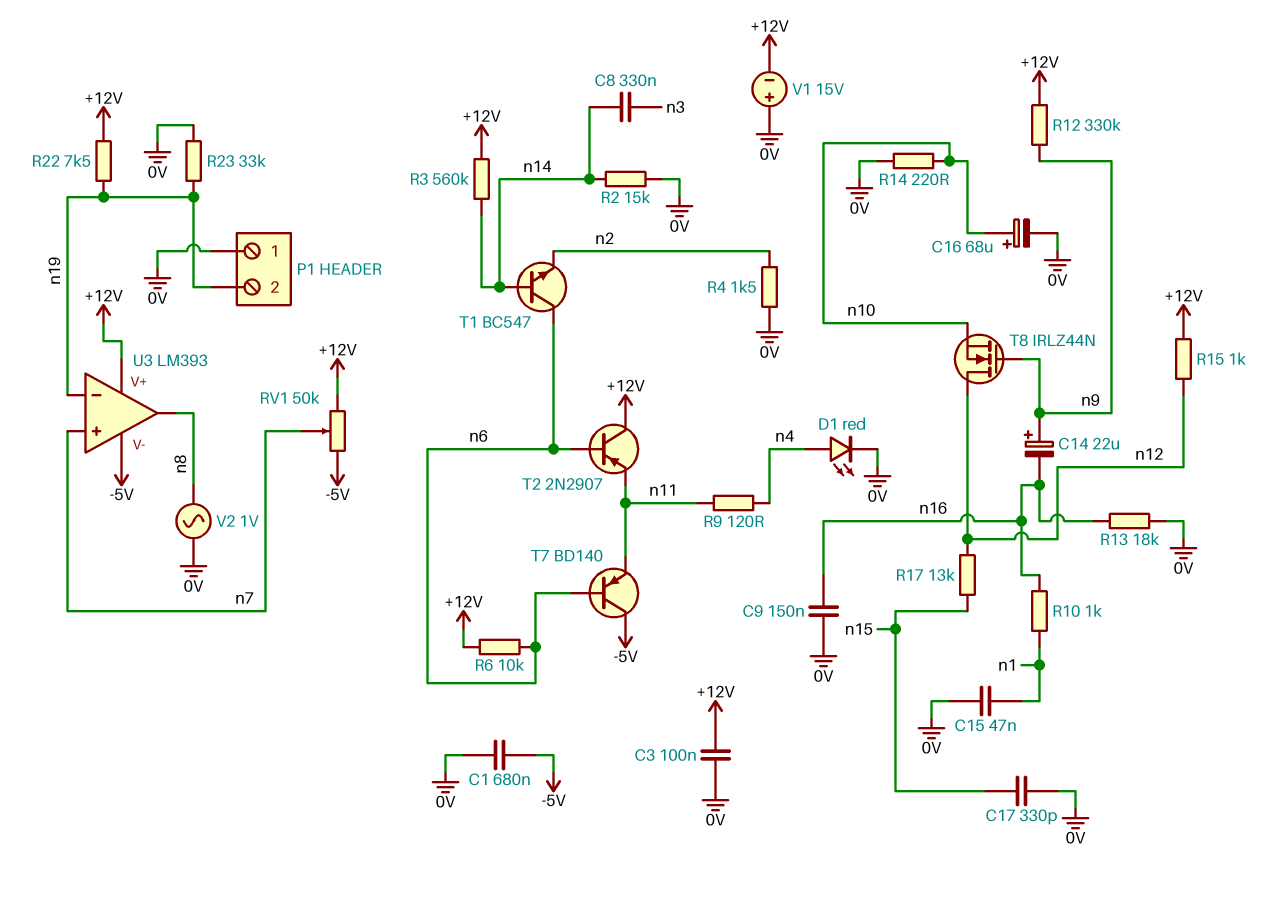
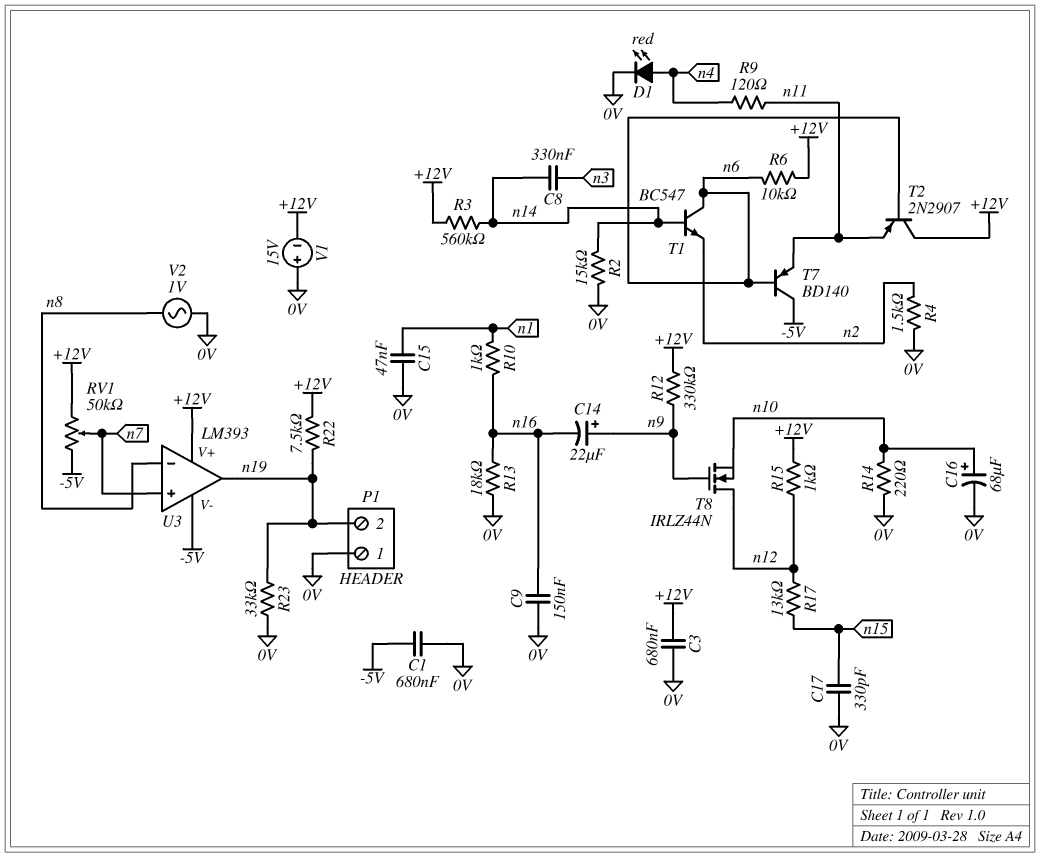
C3: 100nF (+12V, 0V) -> 680nF (+12V, 0V)
U3 pin in-: n19 -> n8
U3 pin out: n8 -> n19

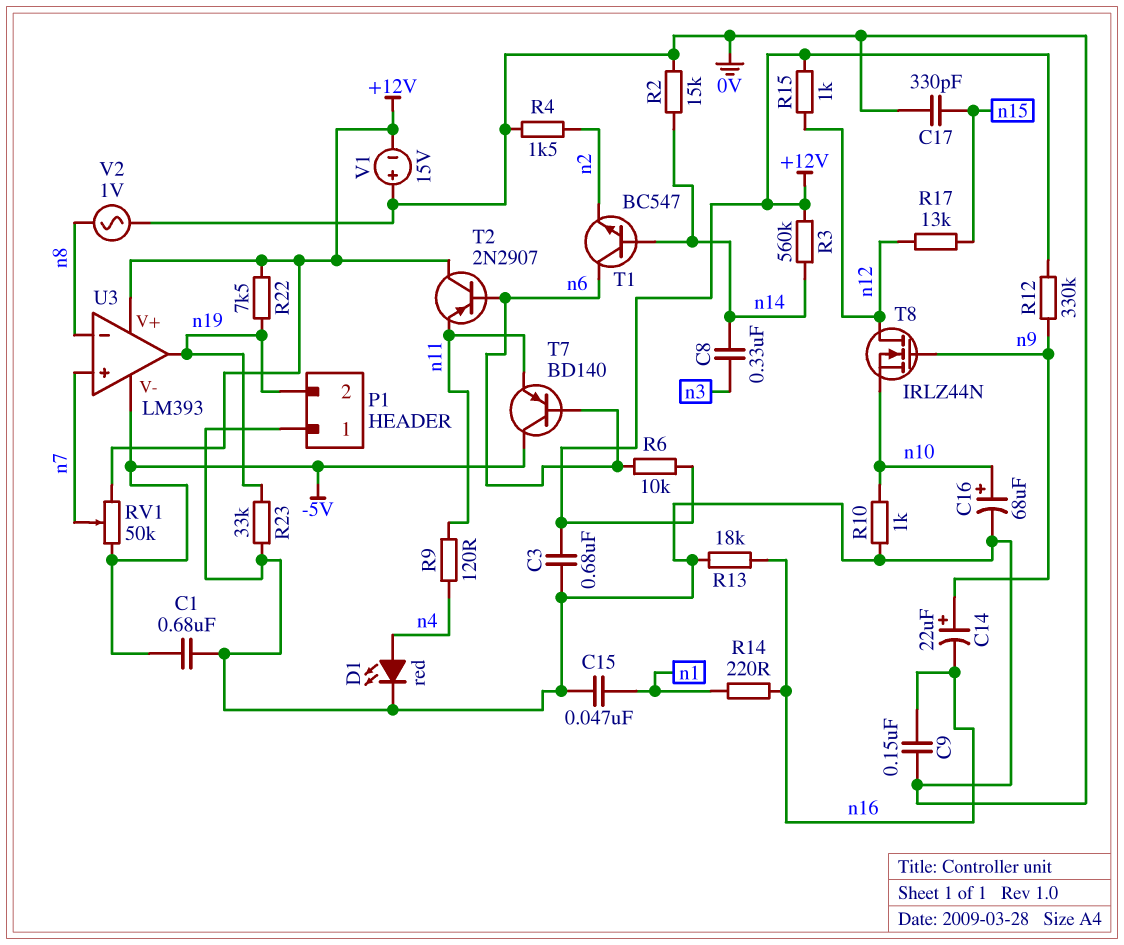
R10: 1k (n1, n16) -> 1k (0V, n10)
R14: 220 (0V, n10) -> 220 (n1, n16)

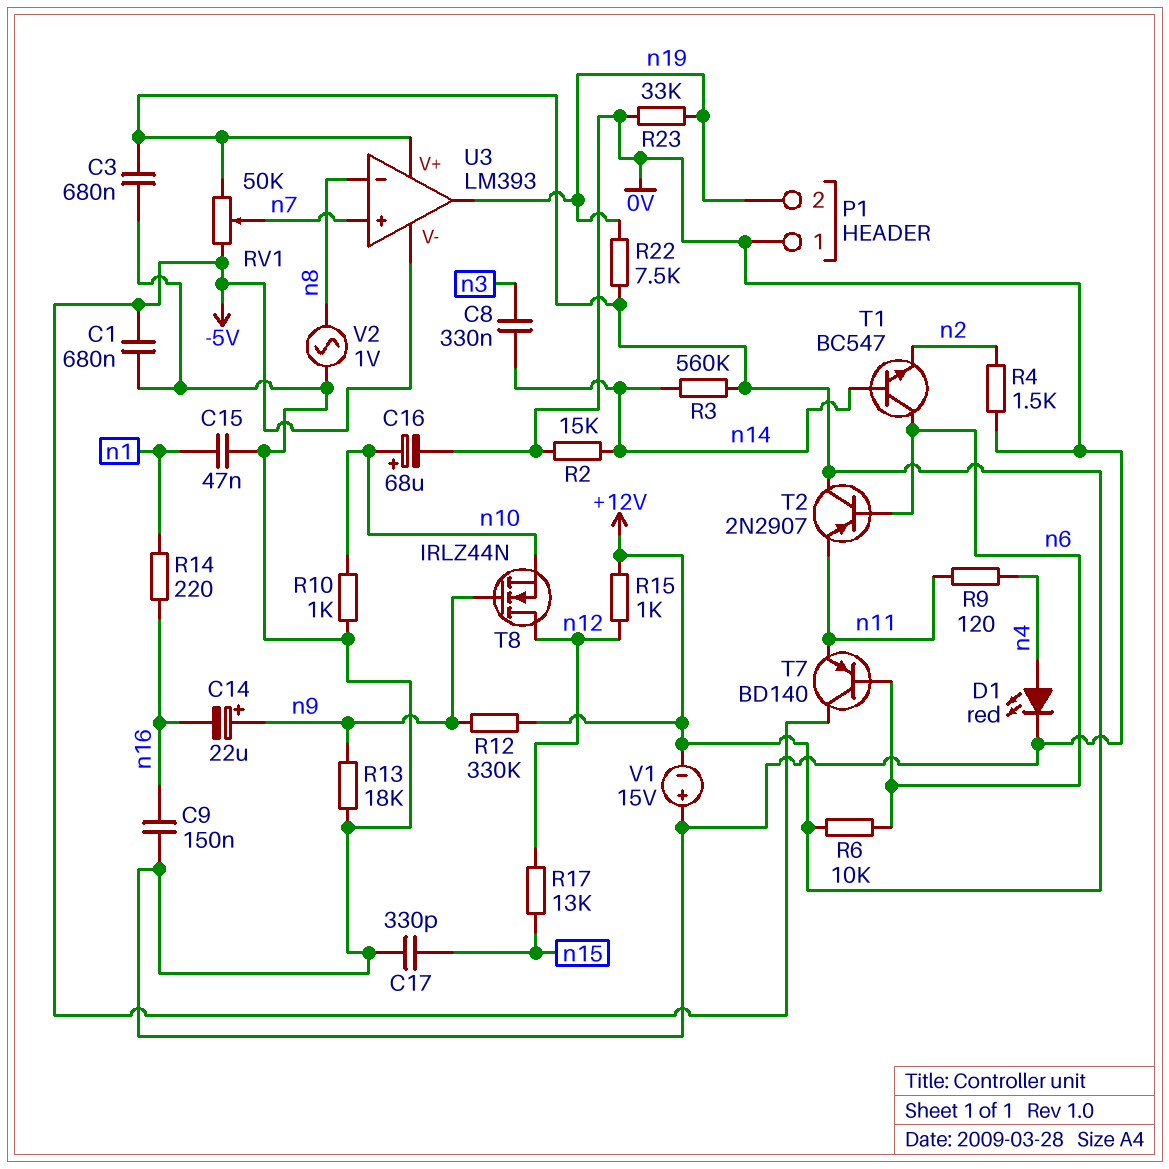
R13: 18k (0V, n16) -> 18k (0V, n9)

